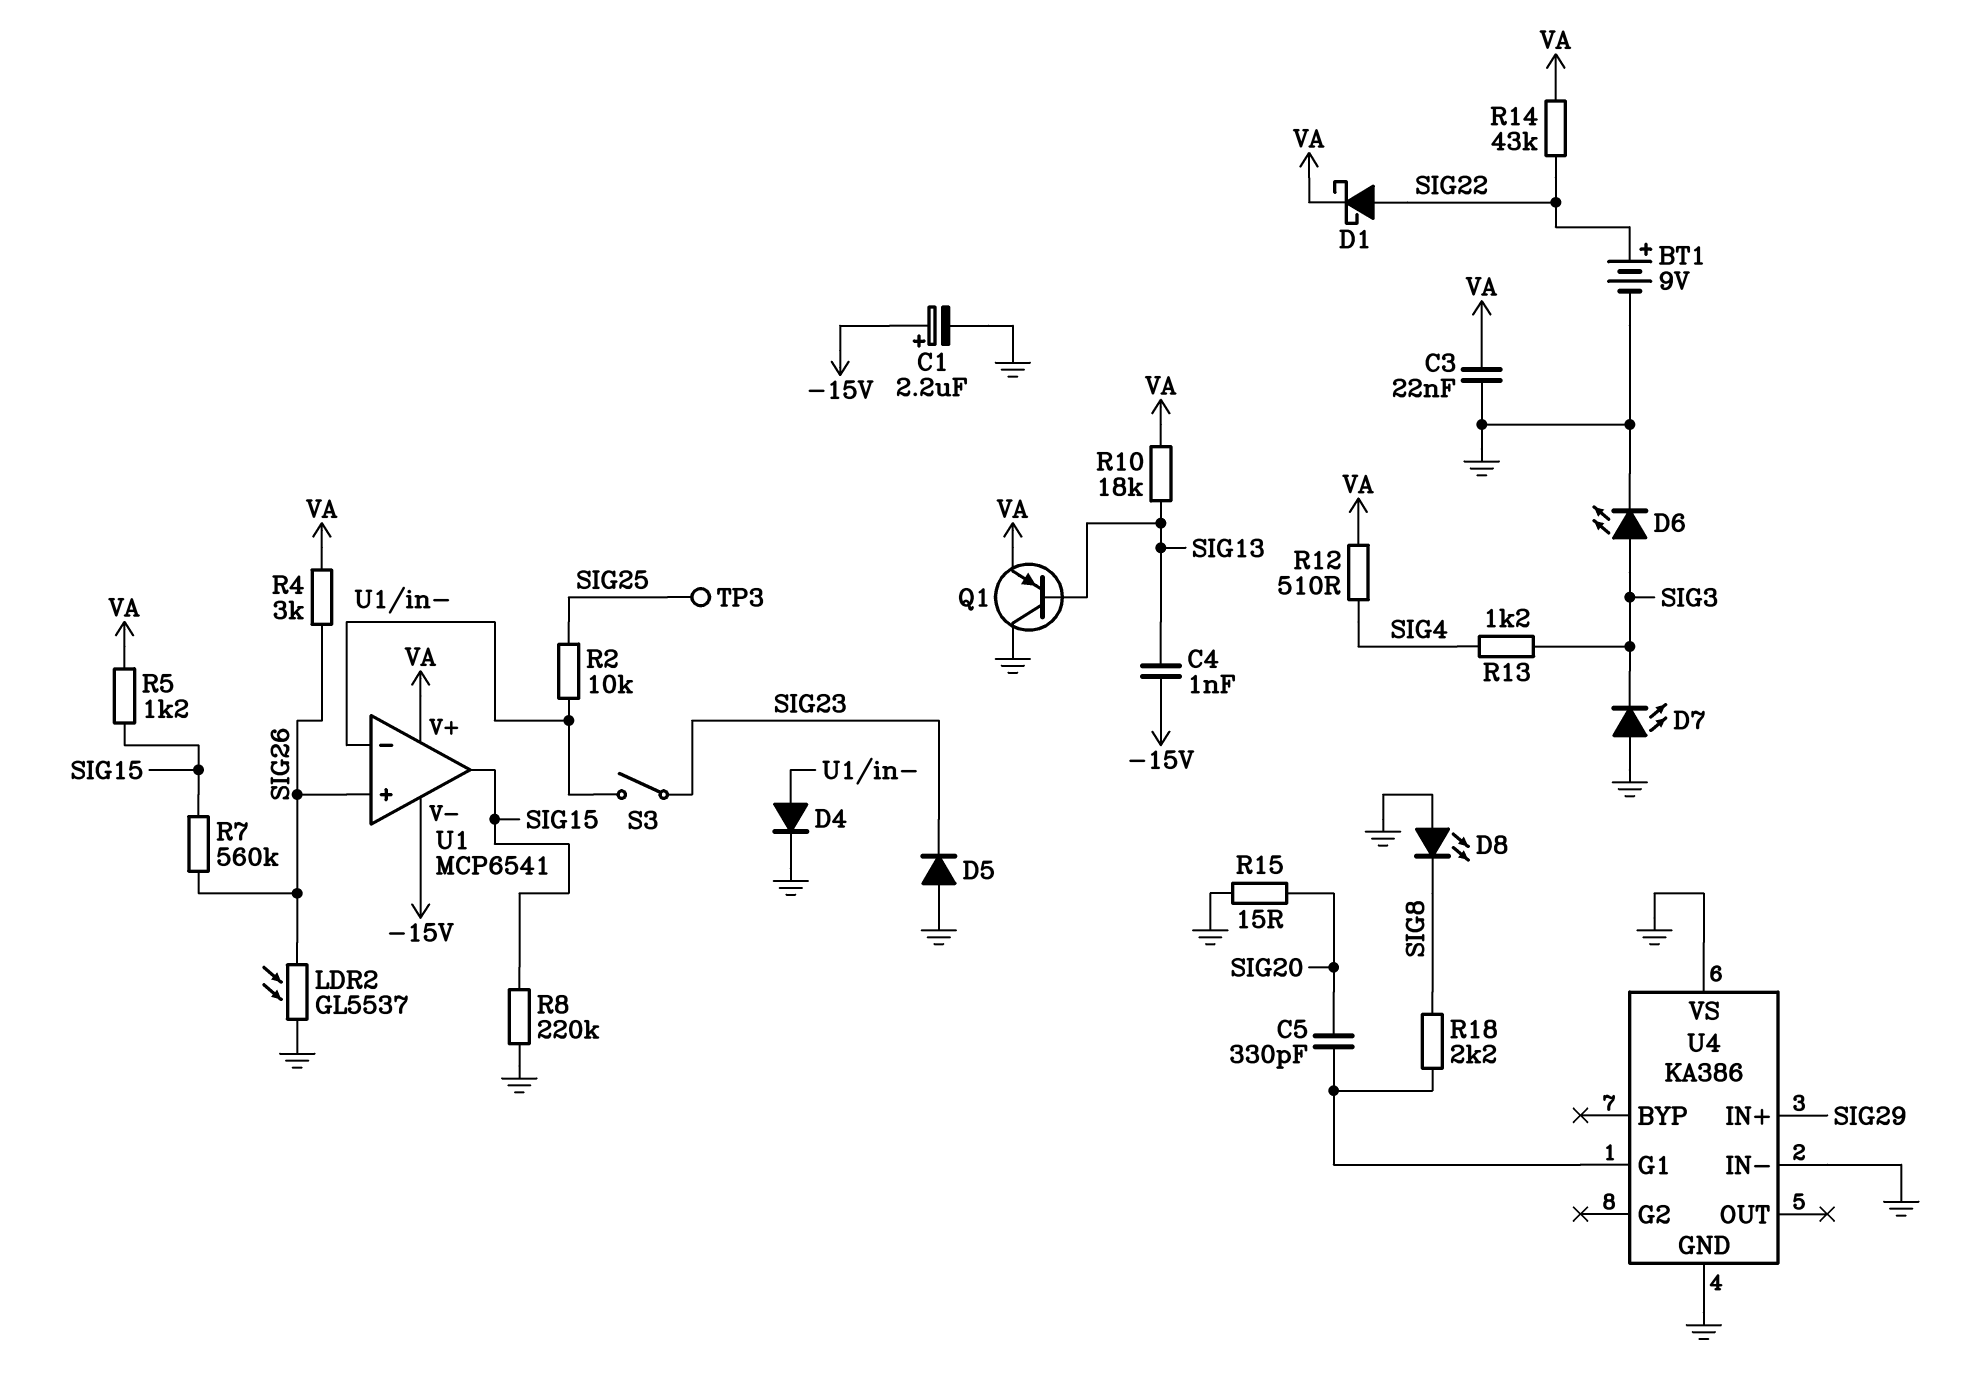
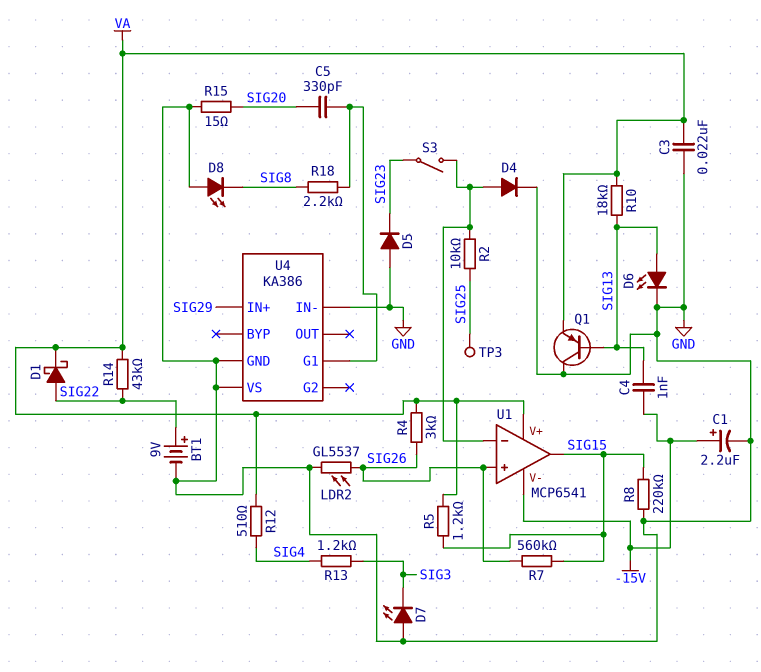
D6: LED (A SIG3, K GND) -> LED (A SIG13, K GND)

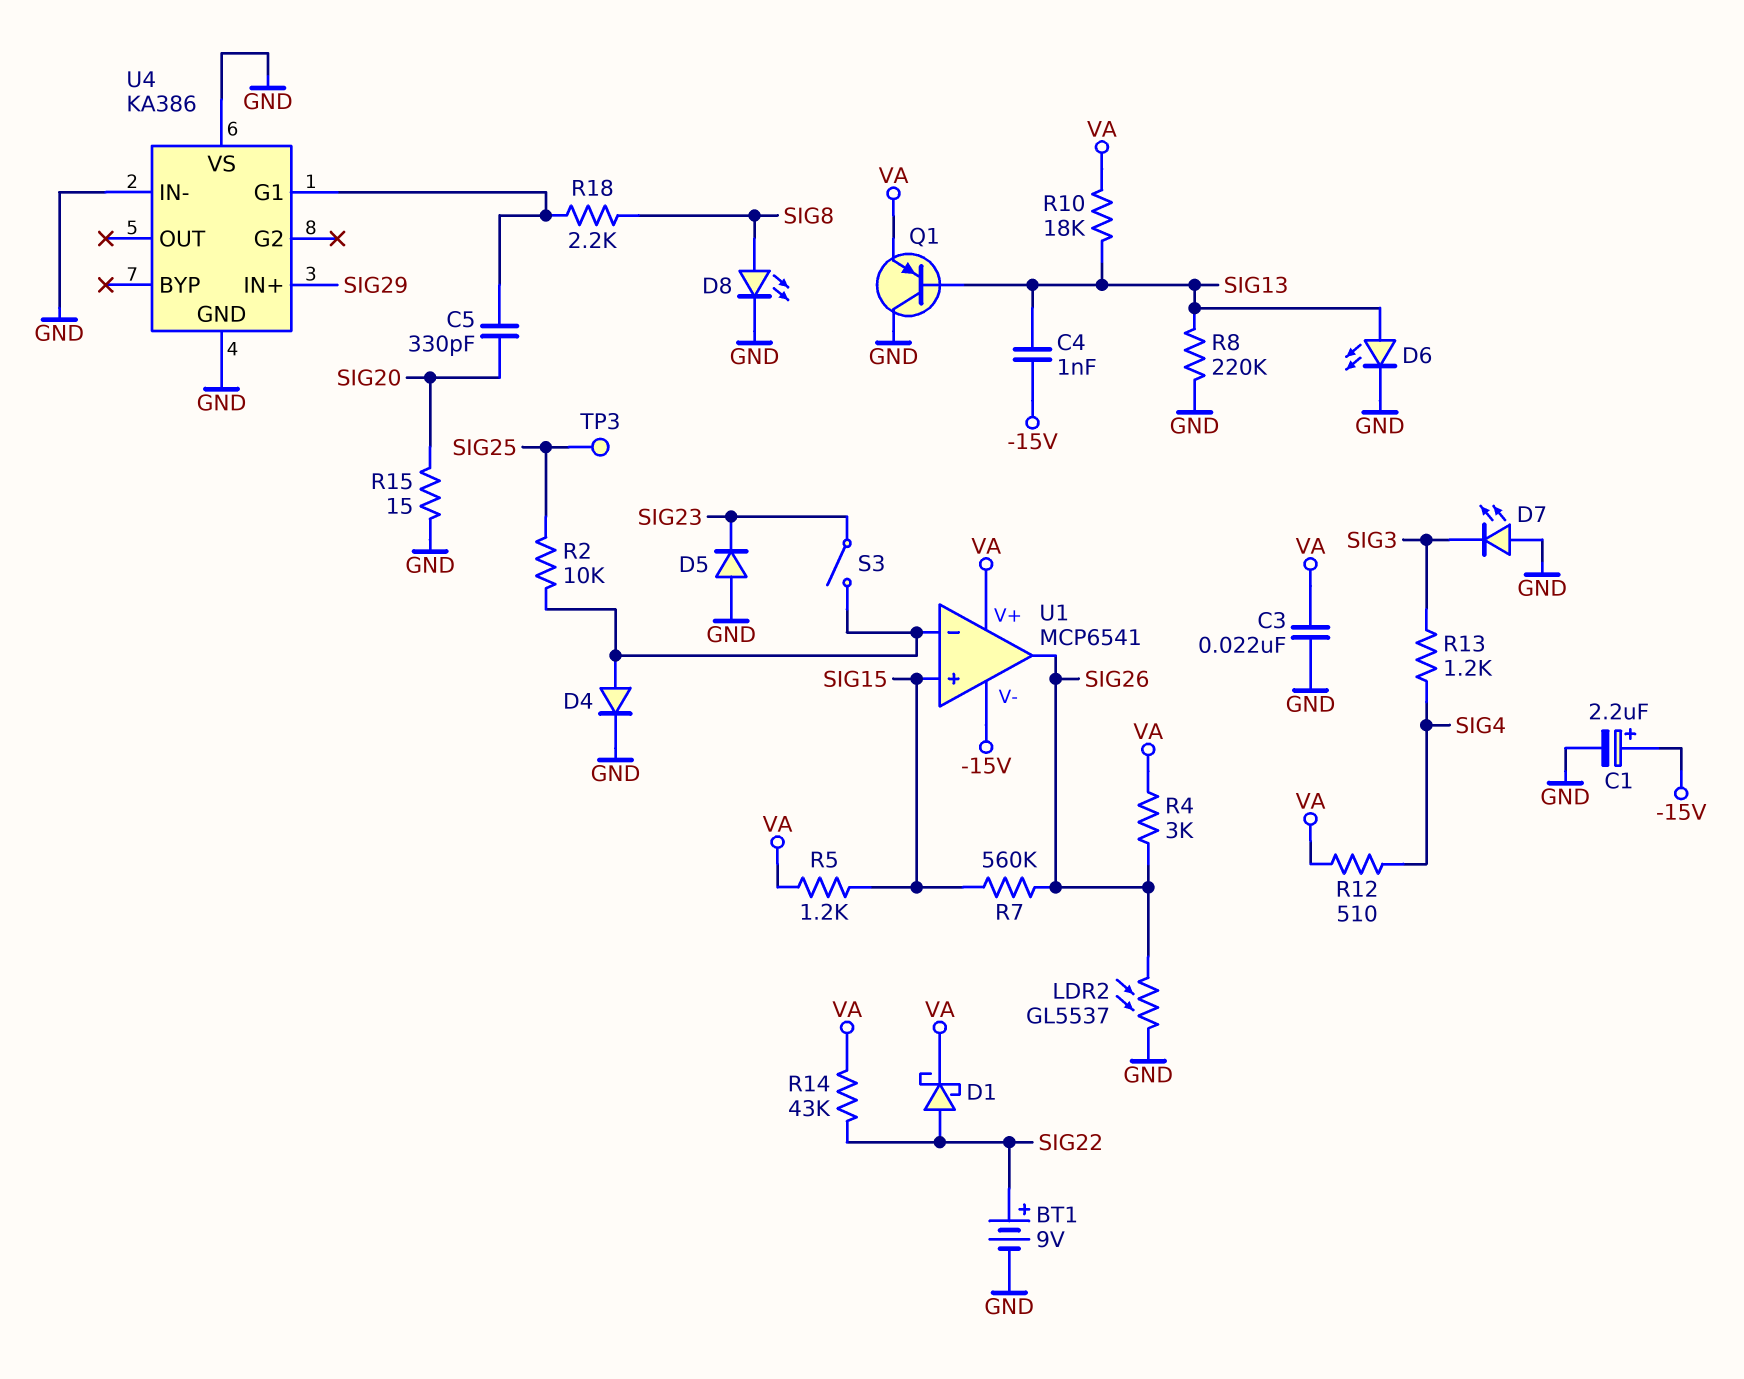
D8: LED (A GND, K SIG8) -> LED (A SIG8, K GND)
R8: 220k (GND, SIG15) -> 220k (GND, SIG13)
U1 pin in+: SIG26 -> SIG15
U1 pin out: SIG15 -> SIG26

